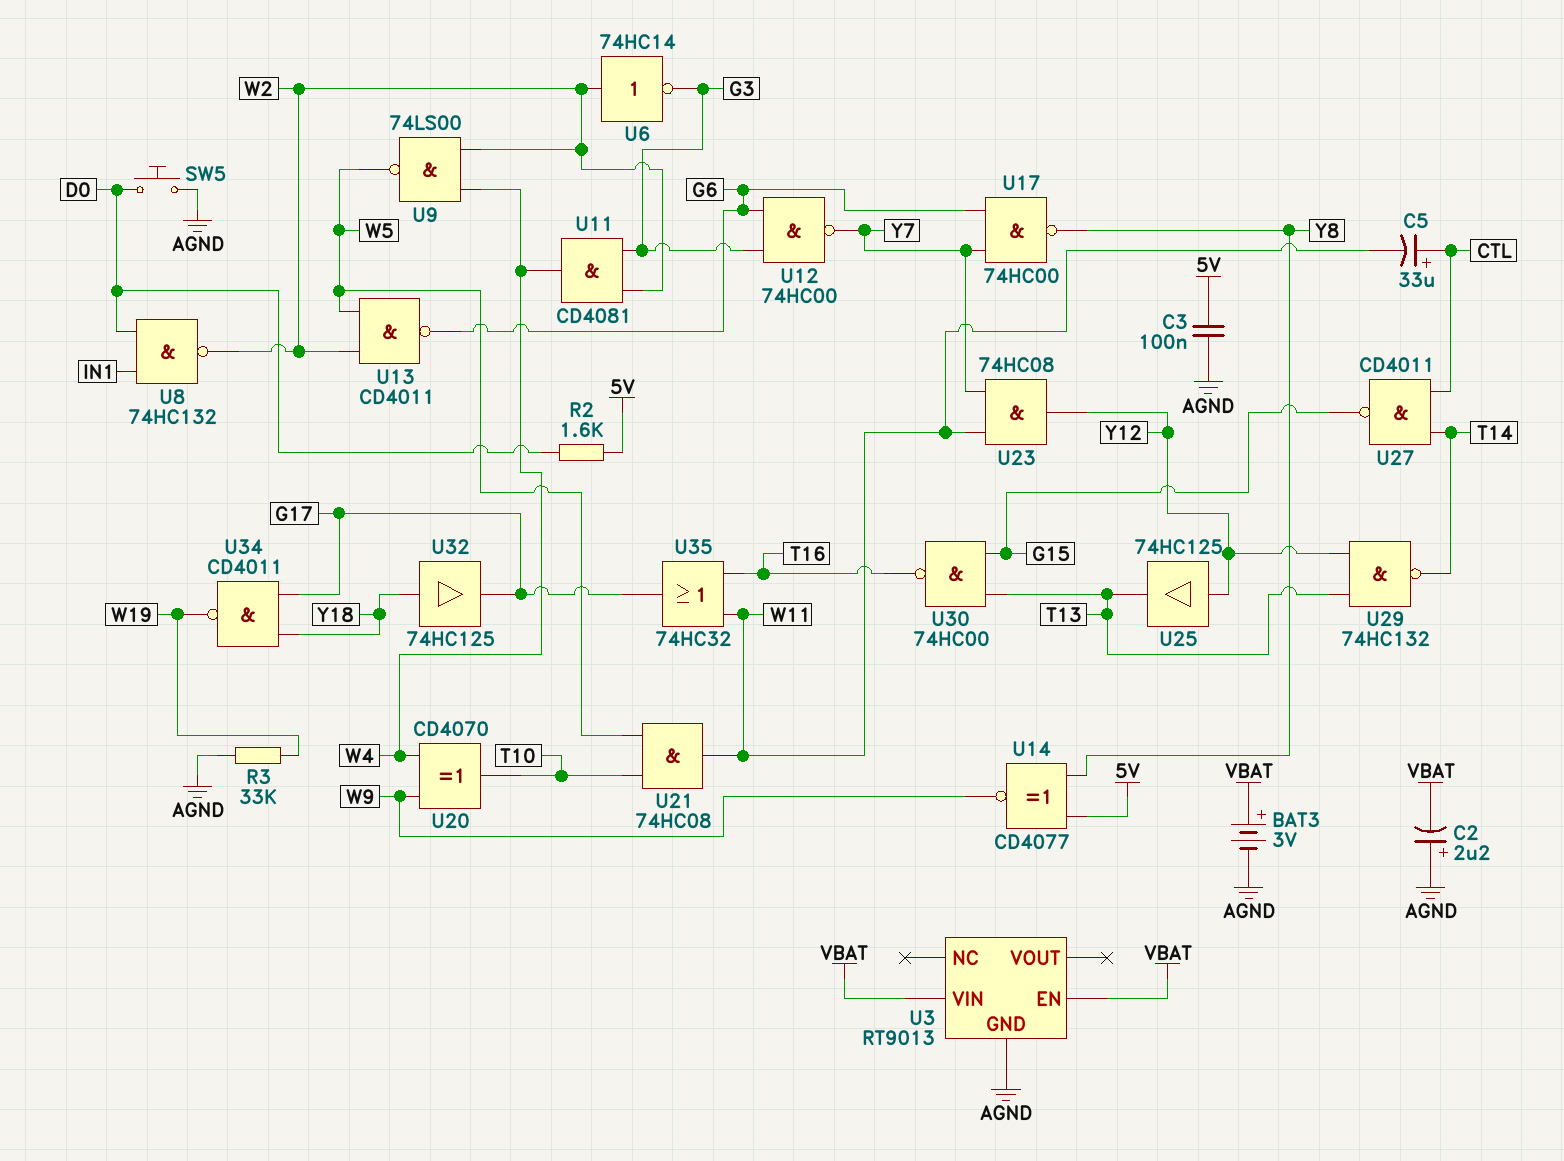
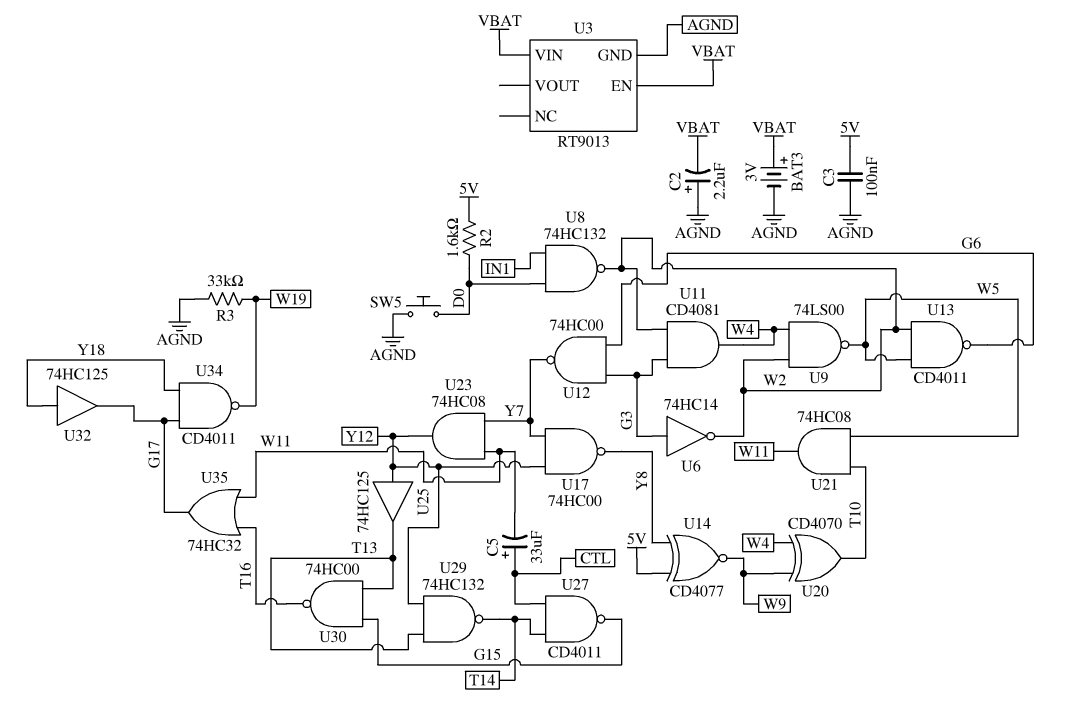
U6: NOT 74HC14 (in W2, out G3) -> NOT 74HC14 (in G3, out W2)
U17: NAND 74HC00 (in G6, in Y7, out Y8) -> NAND 74HC00 (in Y7, in Y12, out Y8)

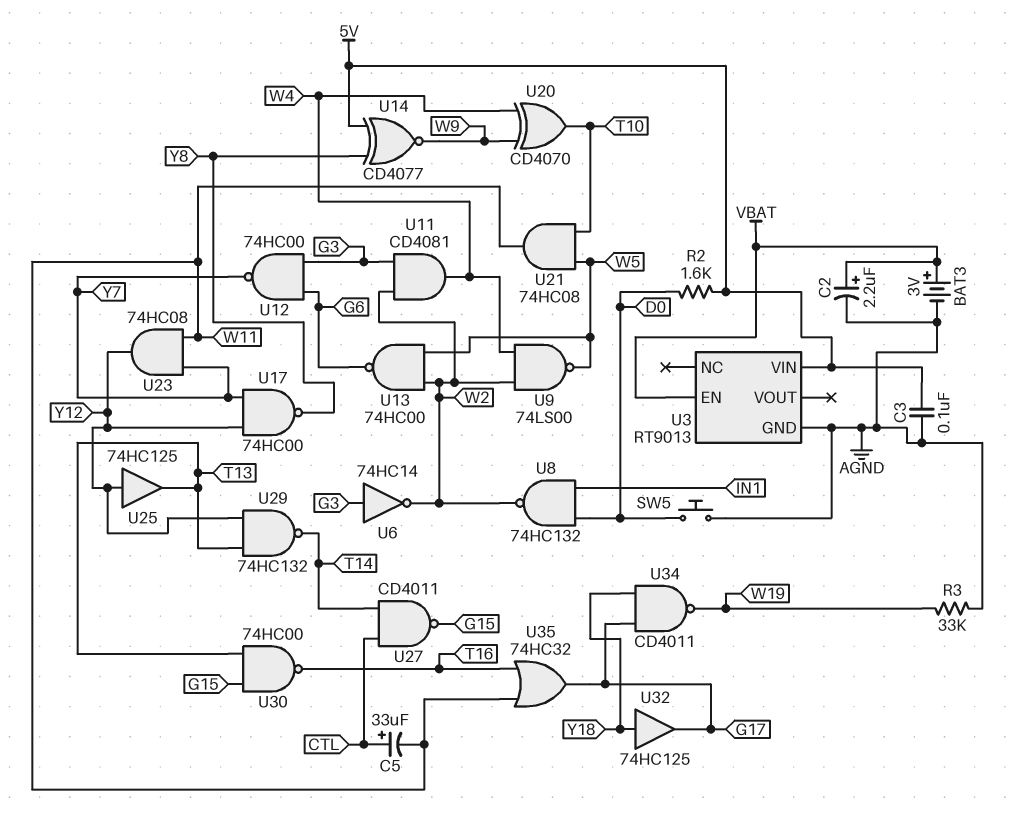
C2: 2.2uF (plus AGND, minus VBAT) -> 2.2uF (plus VBAT, minus AGND)
U3 pin VIN: VBAT -> 5V
U13: NAND CD4011 (in W2, in W5, out G6) -> NAND 74HC00 (in W2, in W5, out G6)

